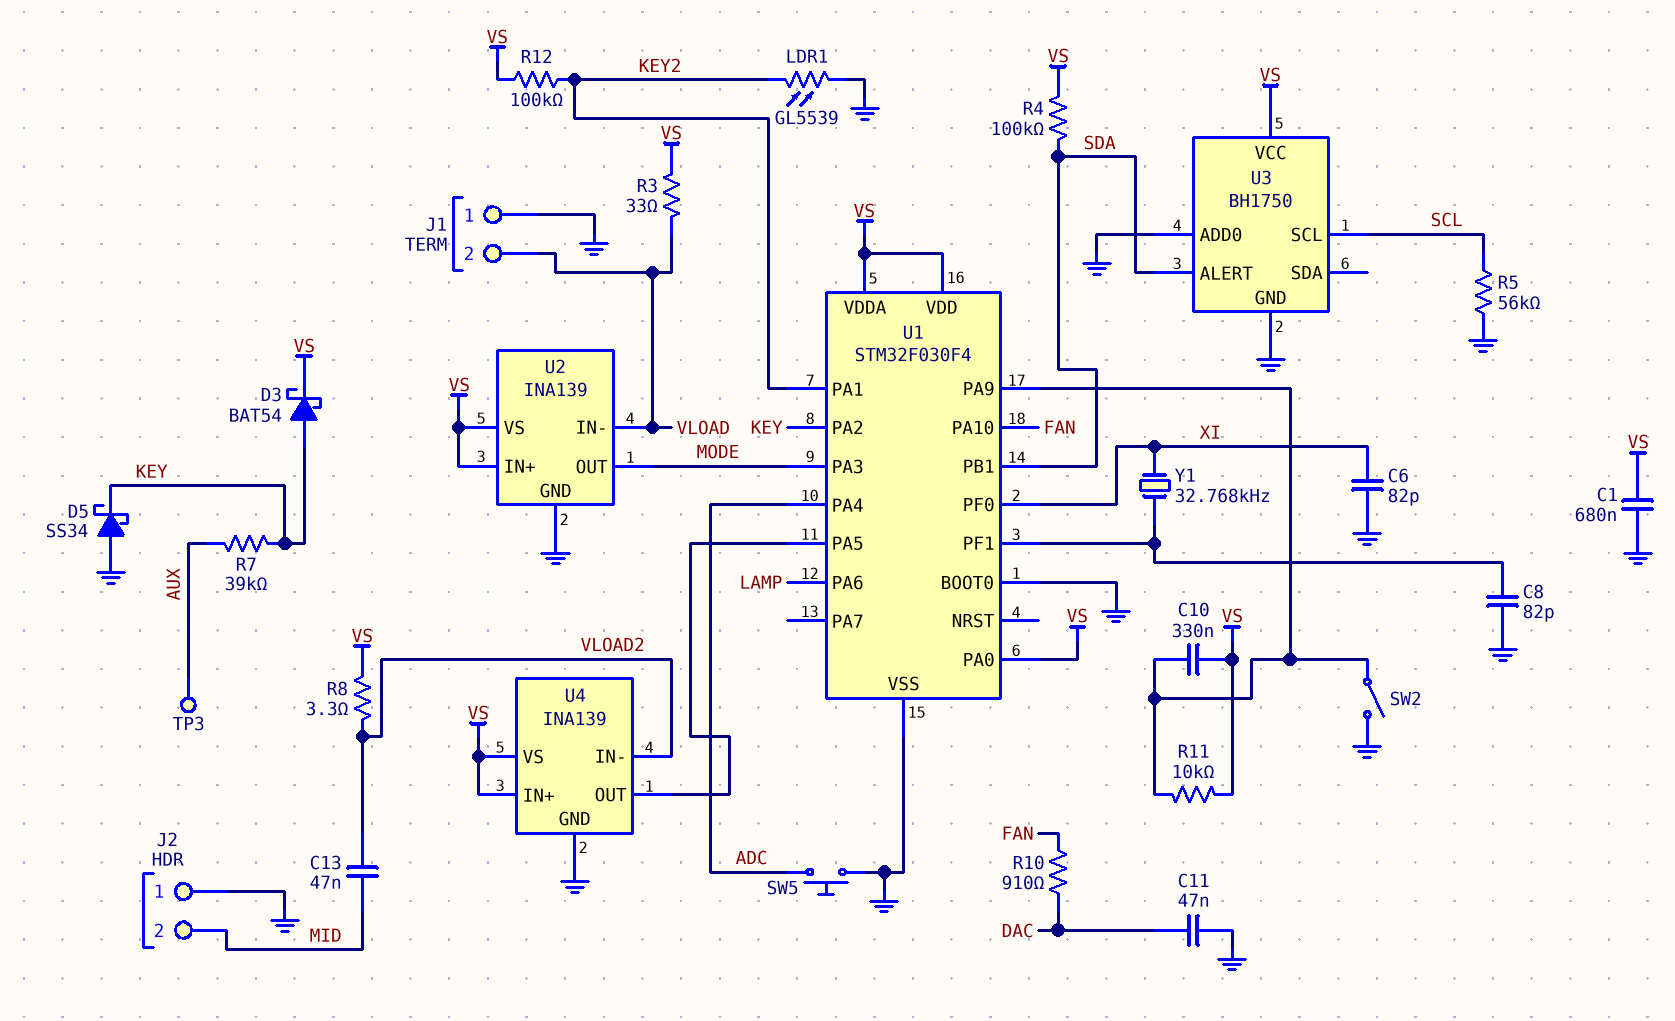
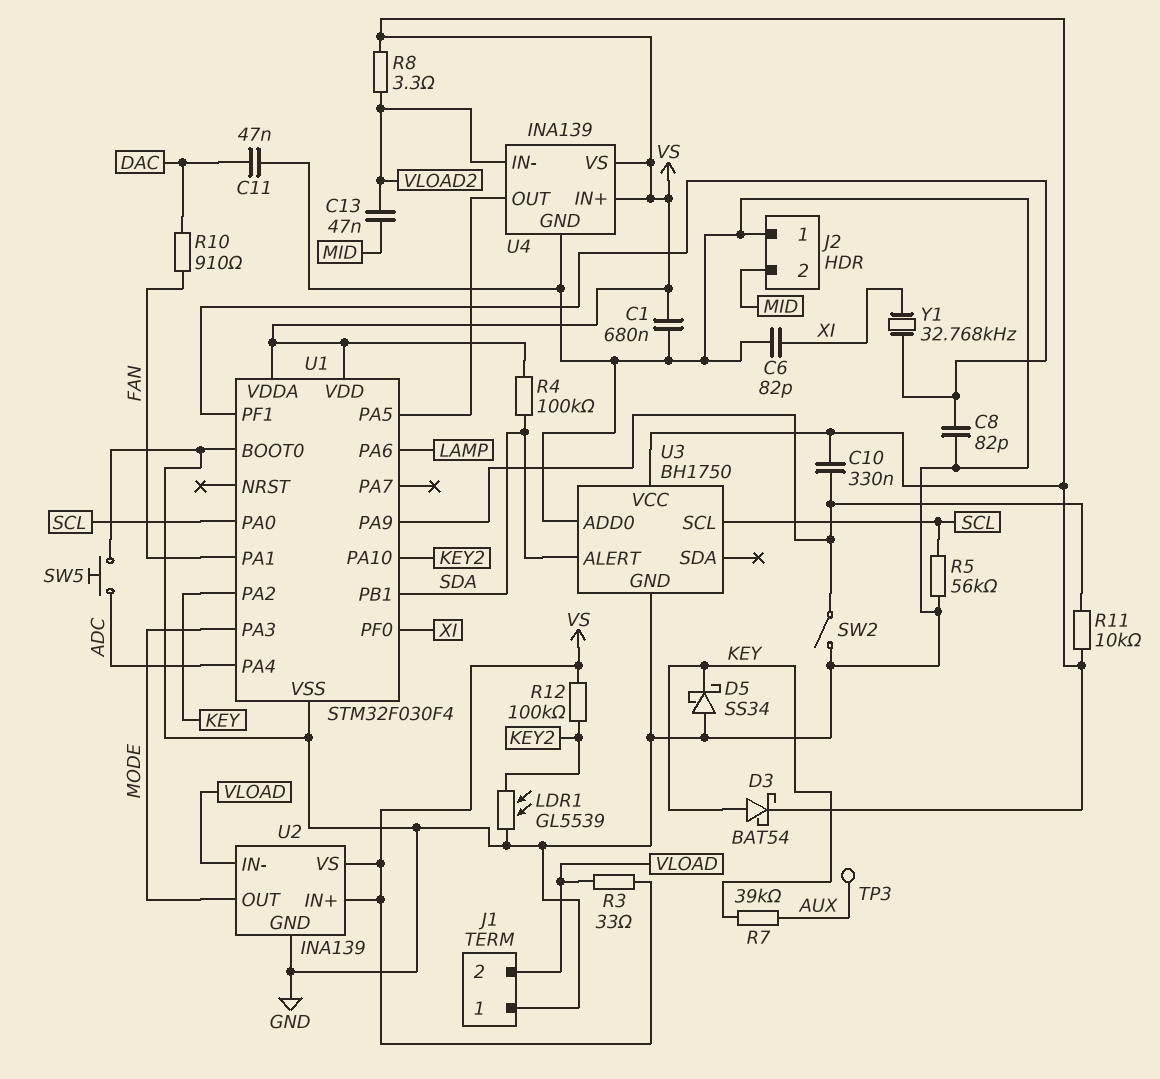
U1 pin PA0: VS -> SCL
U1 pin PA1: KEY2 -> FAN
U1 pin PA10: FAN -> KEY2

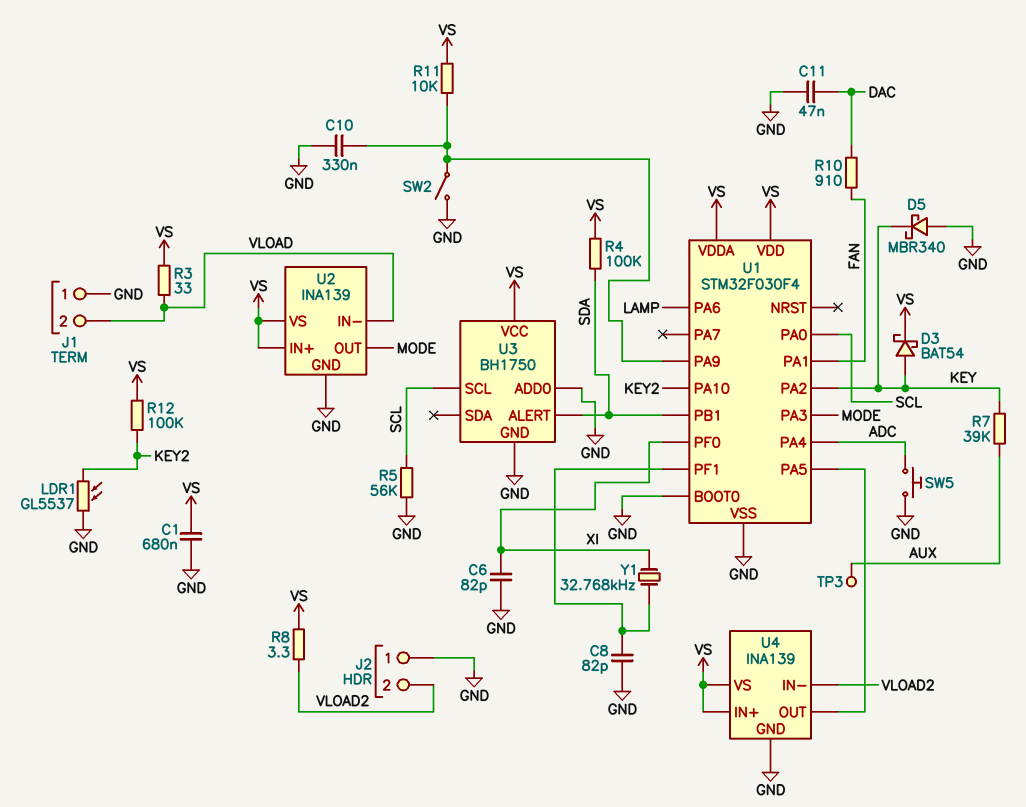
C10: 330nF (U1/PA9, VS) -> 330nF (GND, U1/PA9)
C13: 47nF (MID, VLOAD2) -> none
D5: schottky SS34 (A GND, K KEY) -> schottky MBR340 (A GND, K KEY)
J2 pin 2: MID -> VLOAD2
LDR1: GL5539 (GND, KEY2) -> GL5537 (GND, KEY2)

